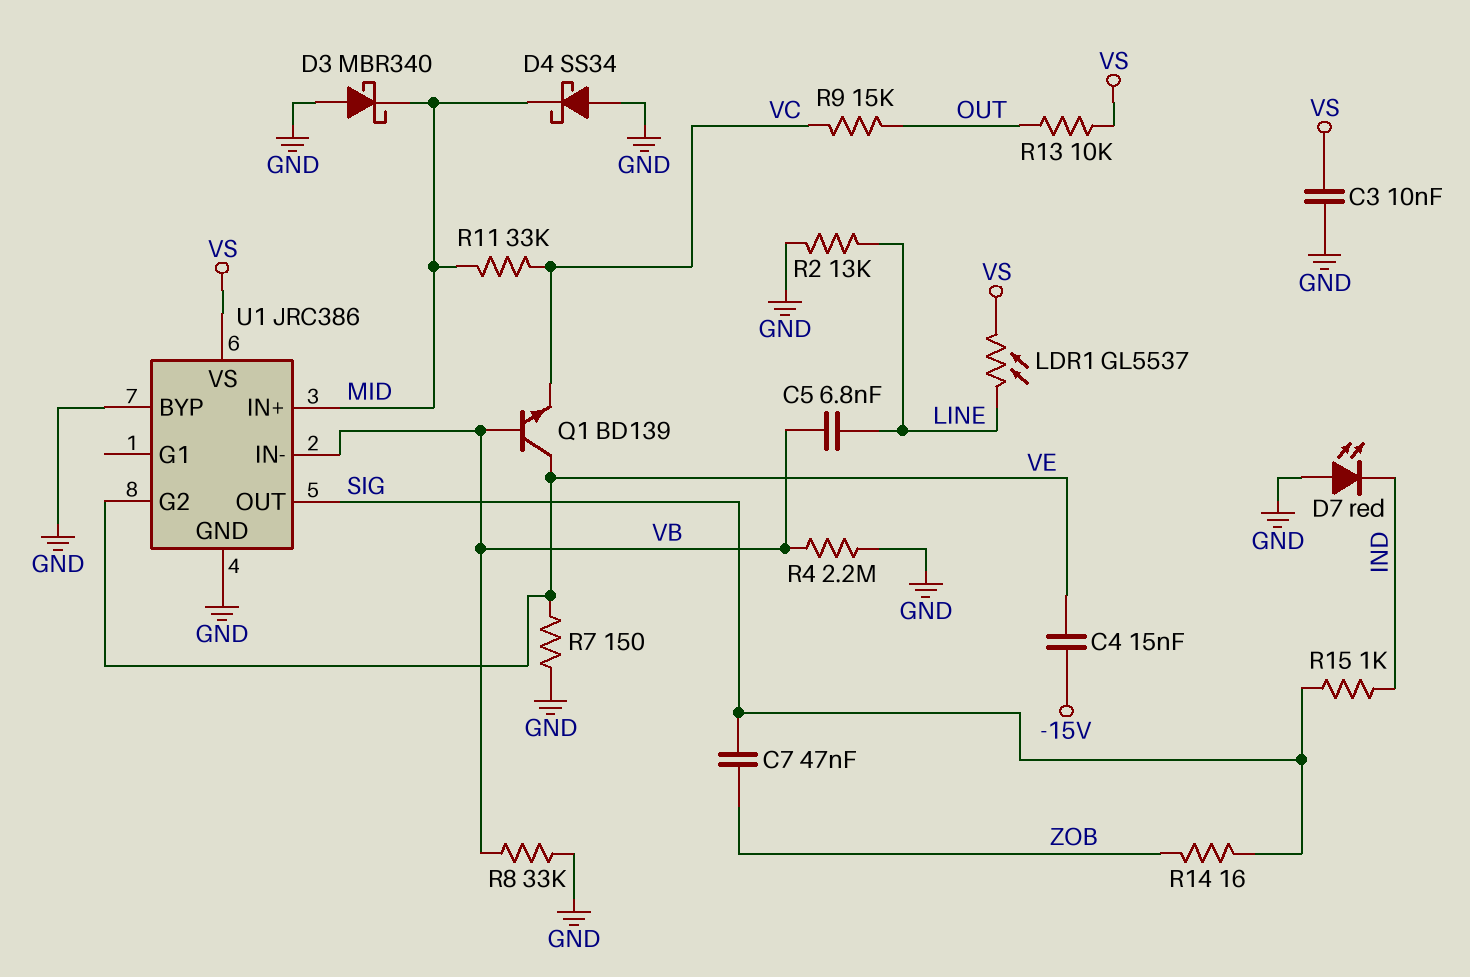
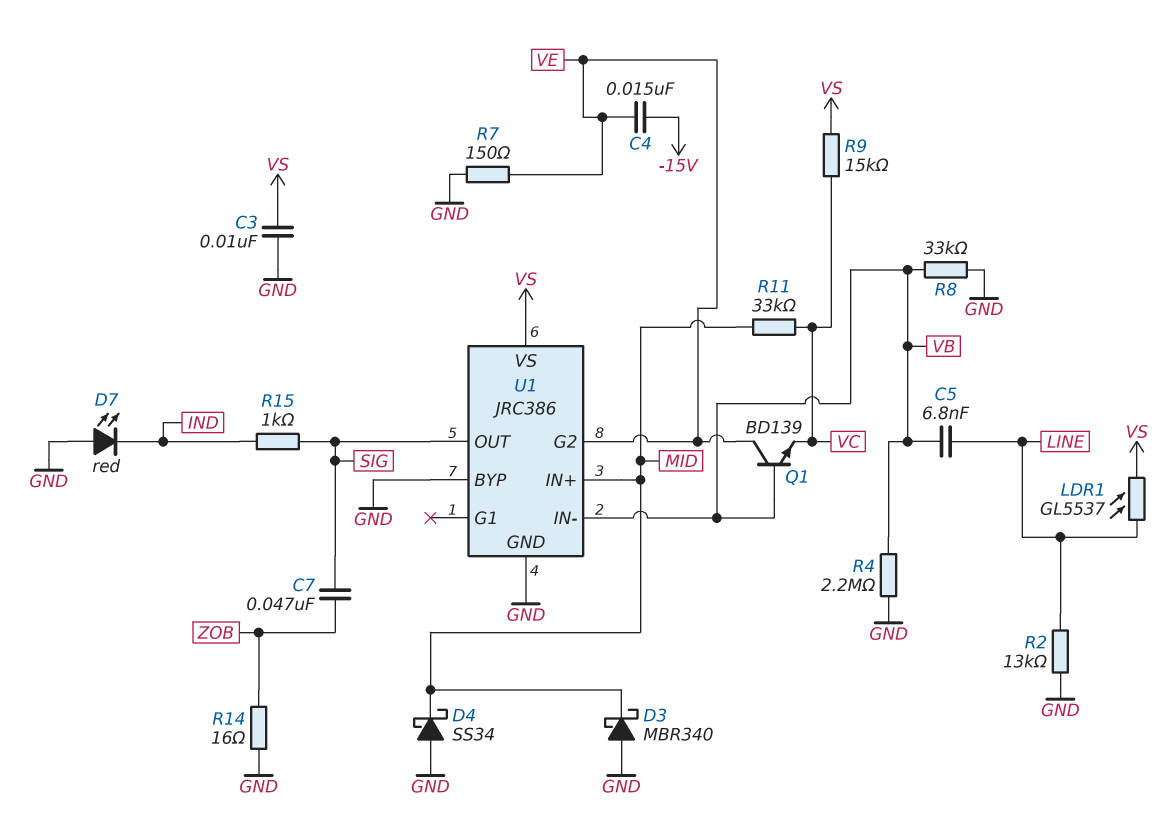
R9: 15k (OUT, VC) -> 15k (VC, VS)
R13: 10k (OUT, VS) -> none
R14: 16 (SIG, ZOB) -> 16 (GND, ZOB)

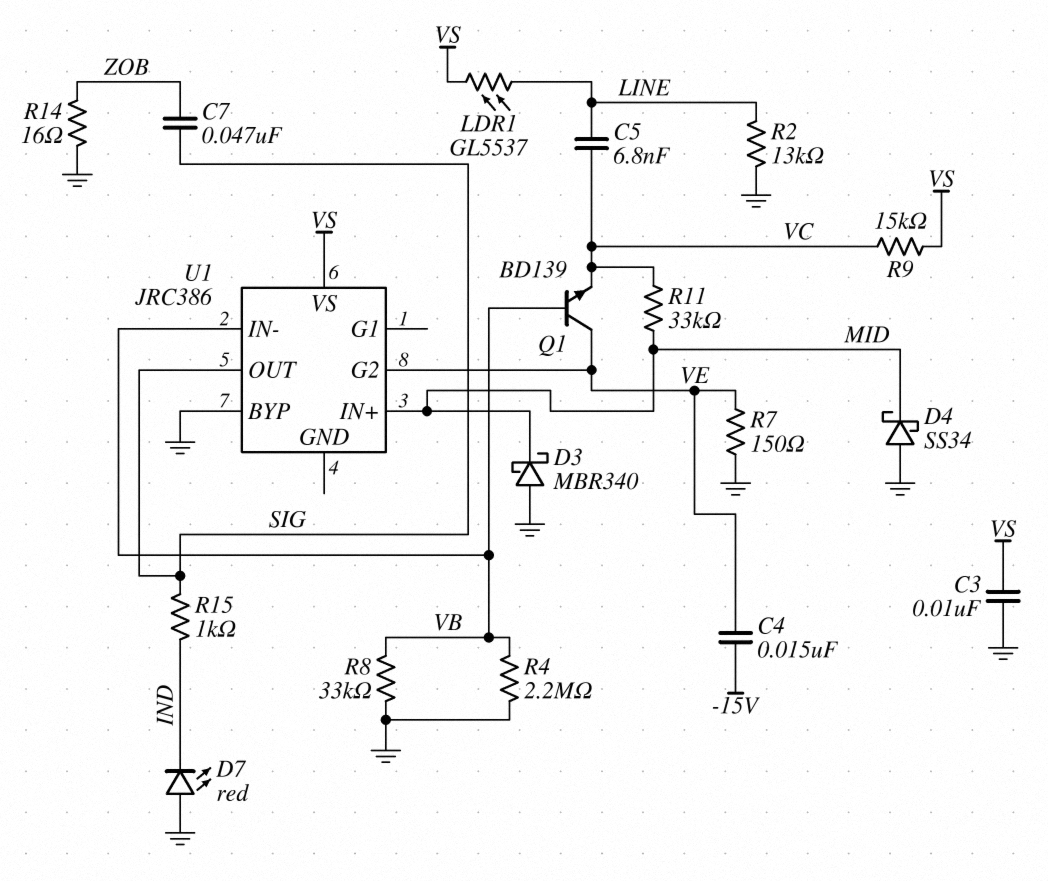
C5: 6.8nF (LINE, VB) -> 6.8nF (LINE, VC)
U1 pin GND: GND -> none

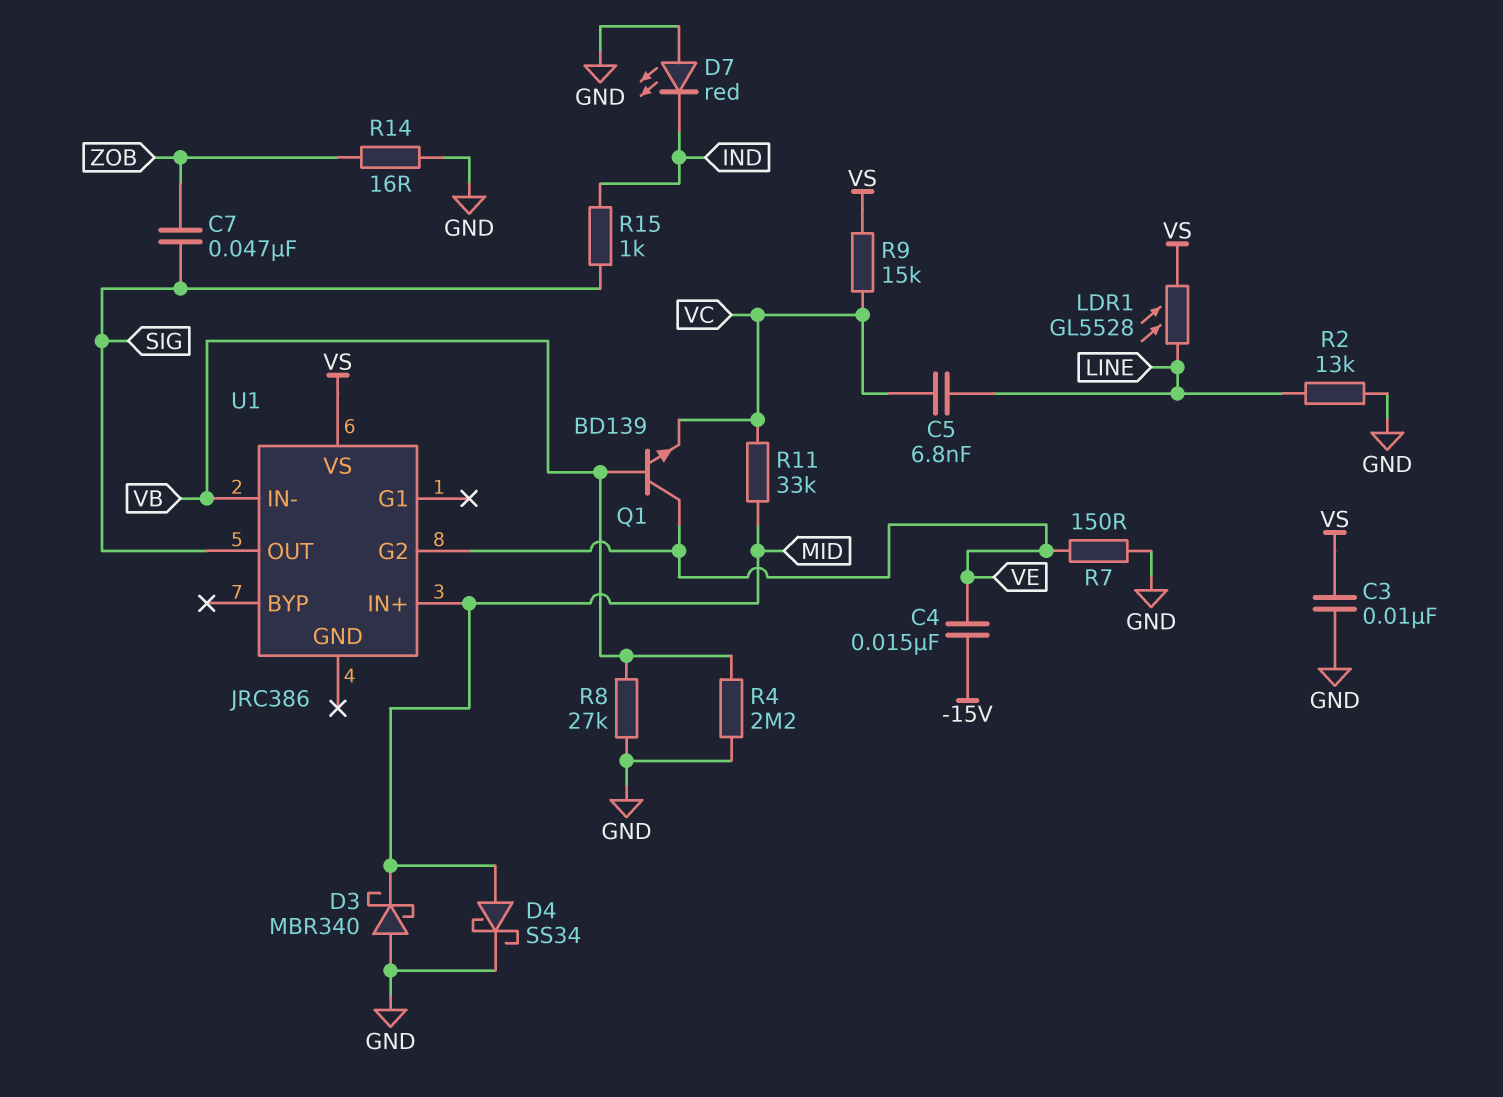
D4: schottky SS34 (A GND, K MID) -> schottky SS34 (A MID, K GND)
LDR1: GL5537 (LINE, VS) -> GL5528 (LINE, VS)
R8: 33k (GND, VB) -> 27k (GND, VB)
U1 pin BYP: GND -> none

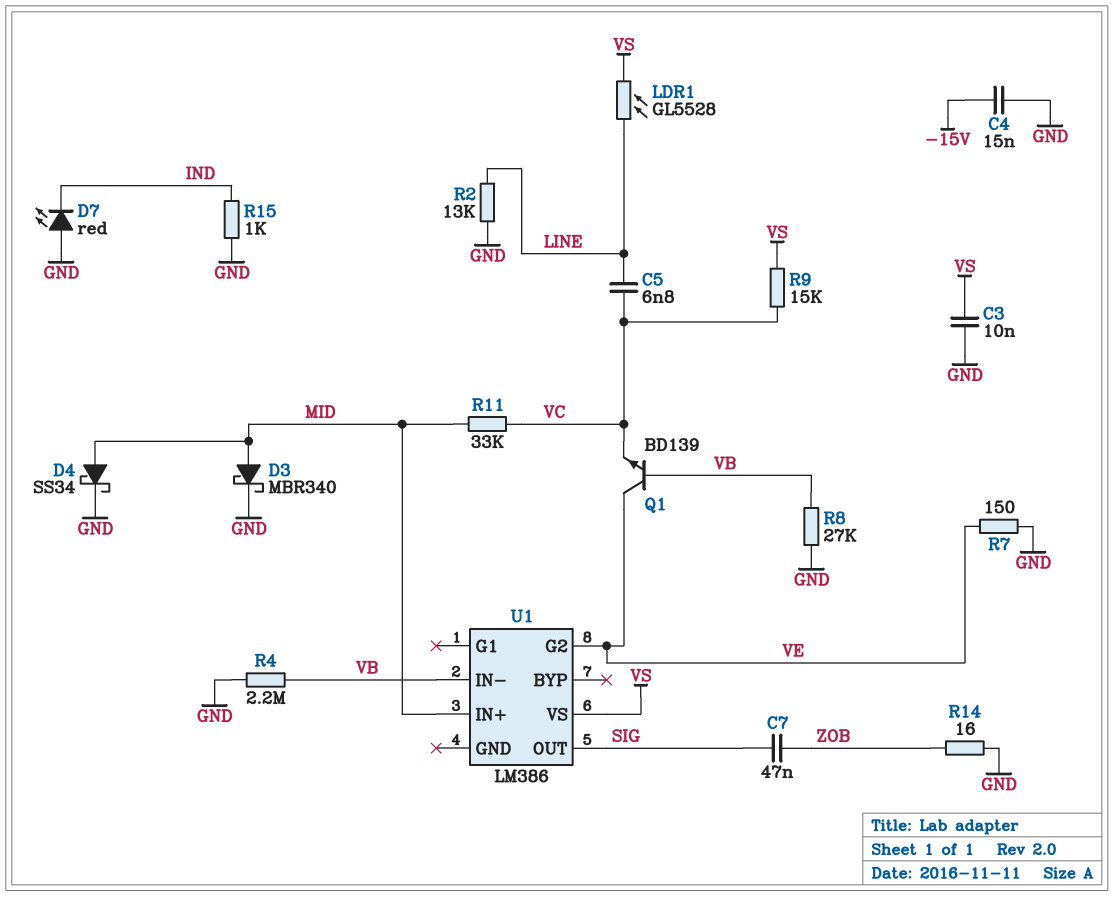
C4: 15nF (-15V, VE) -> 15nF (-15V, GND)
D3: schottky MBR340 (A GND, K MID) -> schottky MBR340 (A MID, K GND)
R15: 1k (IND, SIG) -> 1k (GND, IND)
U1: JRC386 -> LM386

